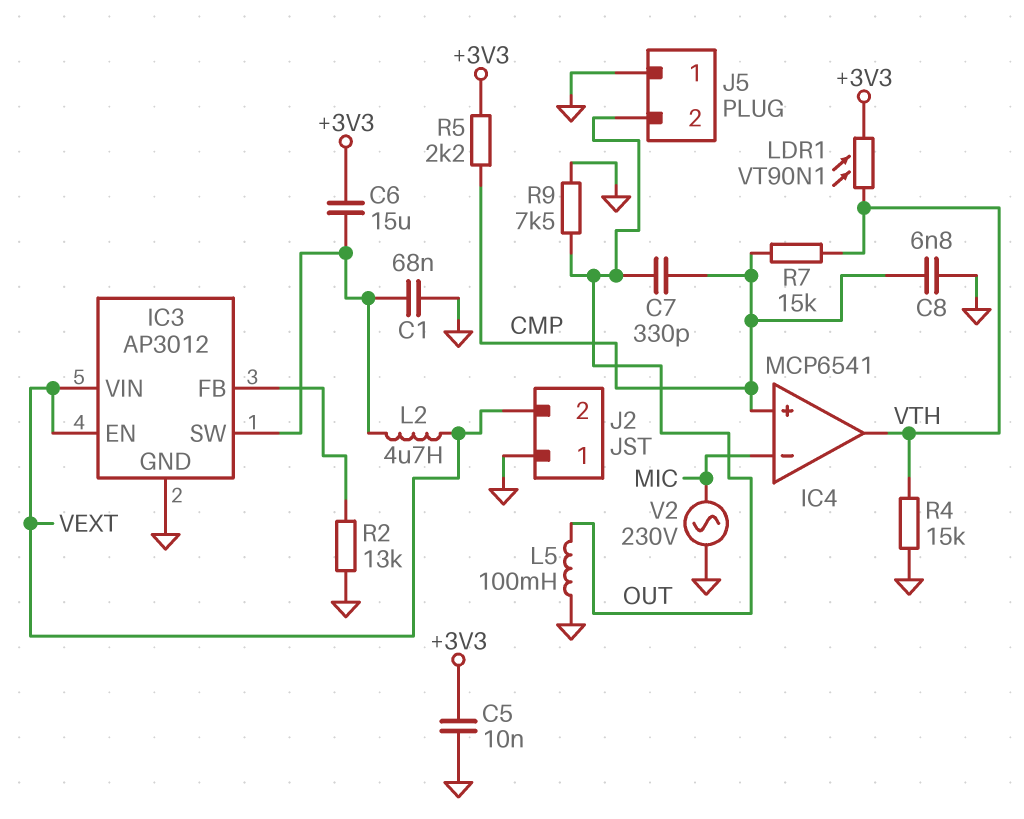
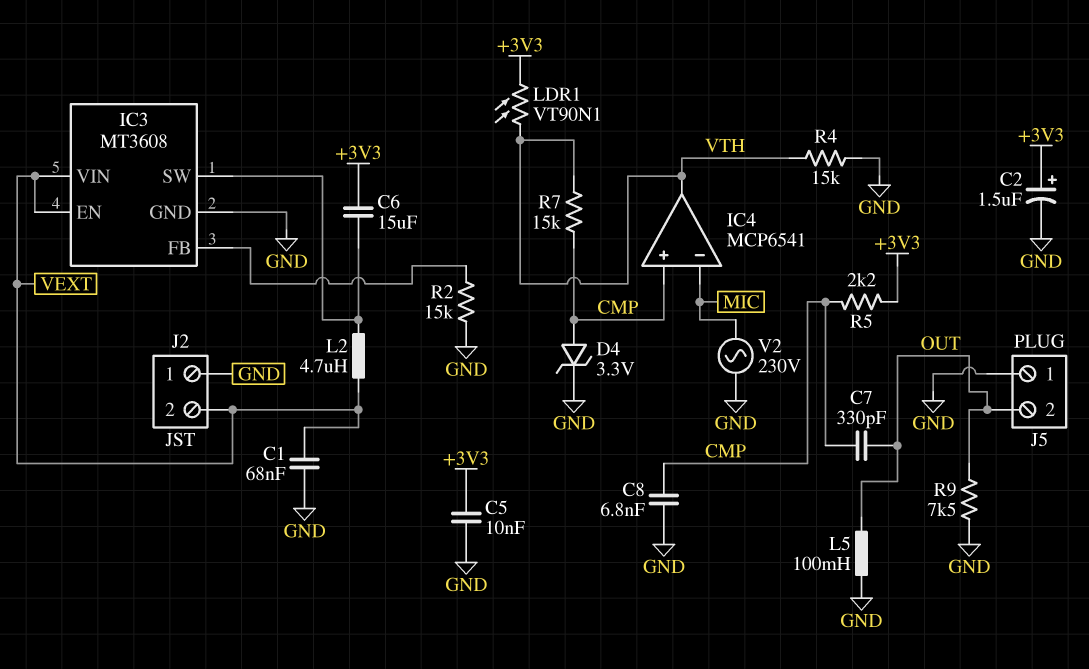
C1: 68nF (GND, IC3/SW) -> 68nF (GND, VEXT)
C2: none -> 1.5uF (plus +3V3, minus GND)
D4: none -> zener 3.3V (A CMP, K GND)
IC3: AP3012 -> MT3608
R2: 13k (GND, IC3/FB) -> 15k (GND, IC3/FB)

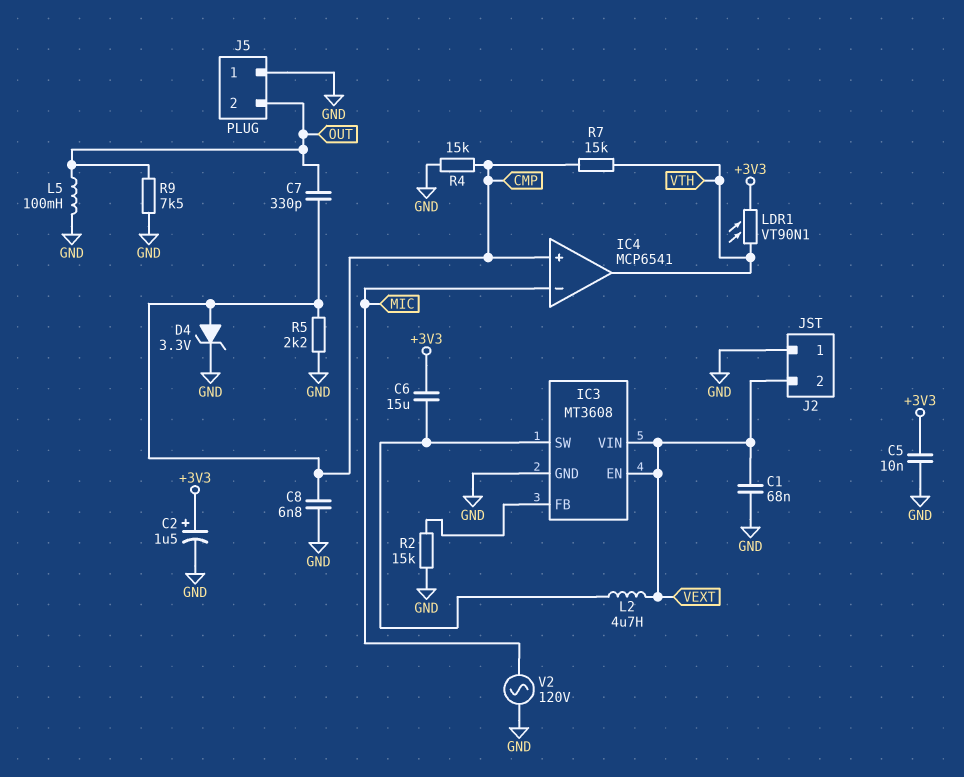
R4: 15k (GND, VTH) -> 15k (CMP, GND)
R5: 2.2k (+3V3, CMP) -> 2.2k (CMP, GND)
V2: AC 230V (GND, MIC) -> AC 120V (GND, MIC)

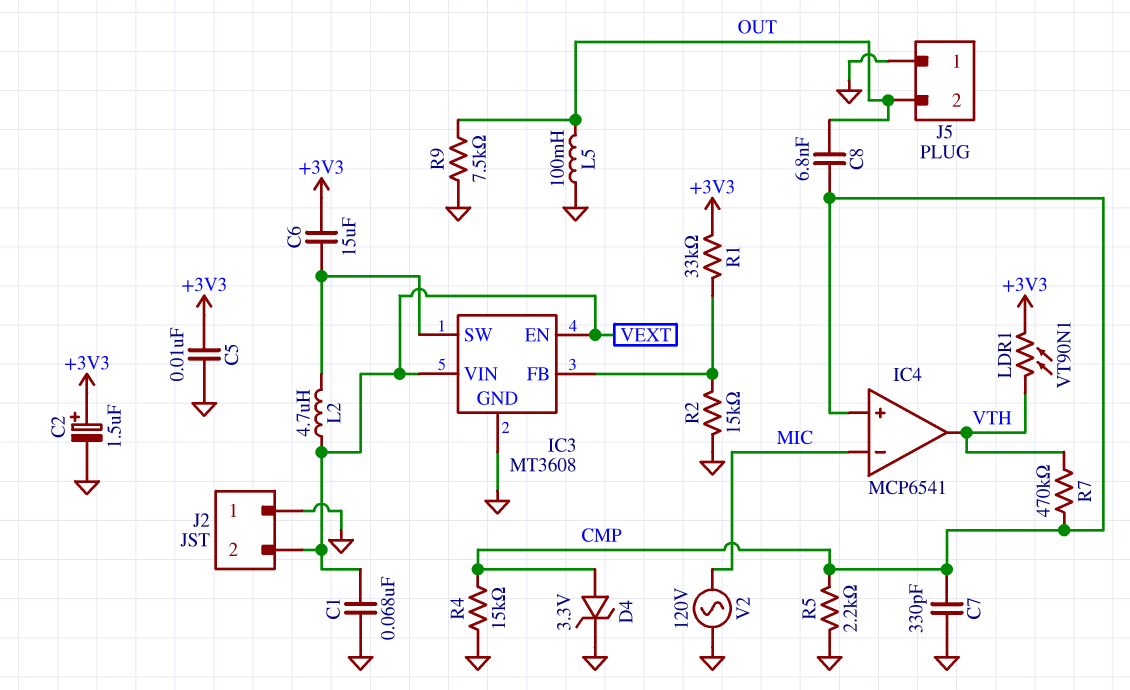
C7: 330pF (CMP, OUT) -> 330pF (CMP, GND)
C8: 6.8nF (CMP, GND) -> 6.8nF (CMP, OUT)
R1: none -> 33k (+3V3, IC3/FB)
R7: 15k (CMP, VTH) -> 470k (CMP, VTH)

